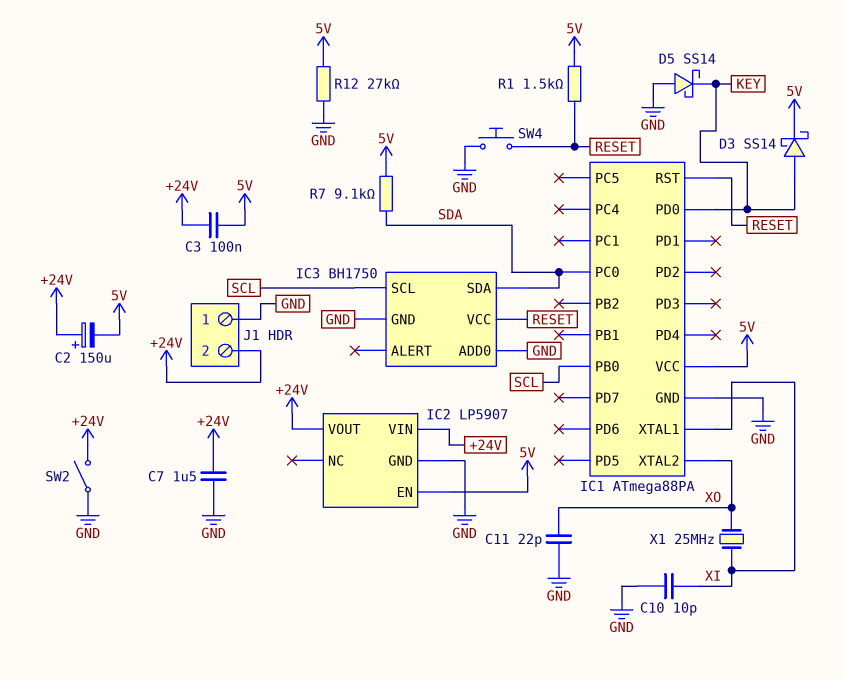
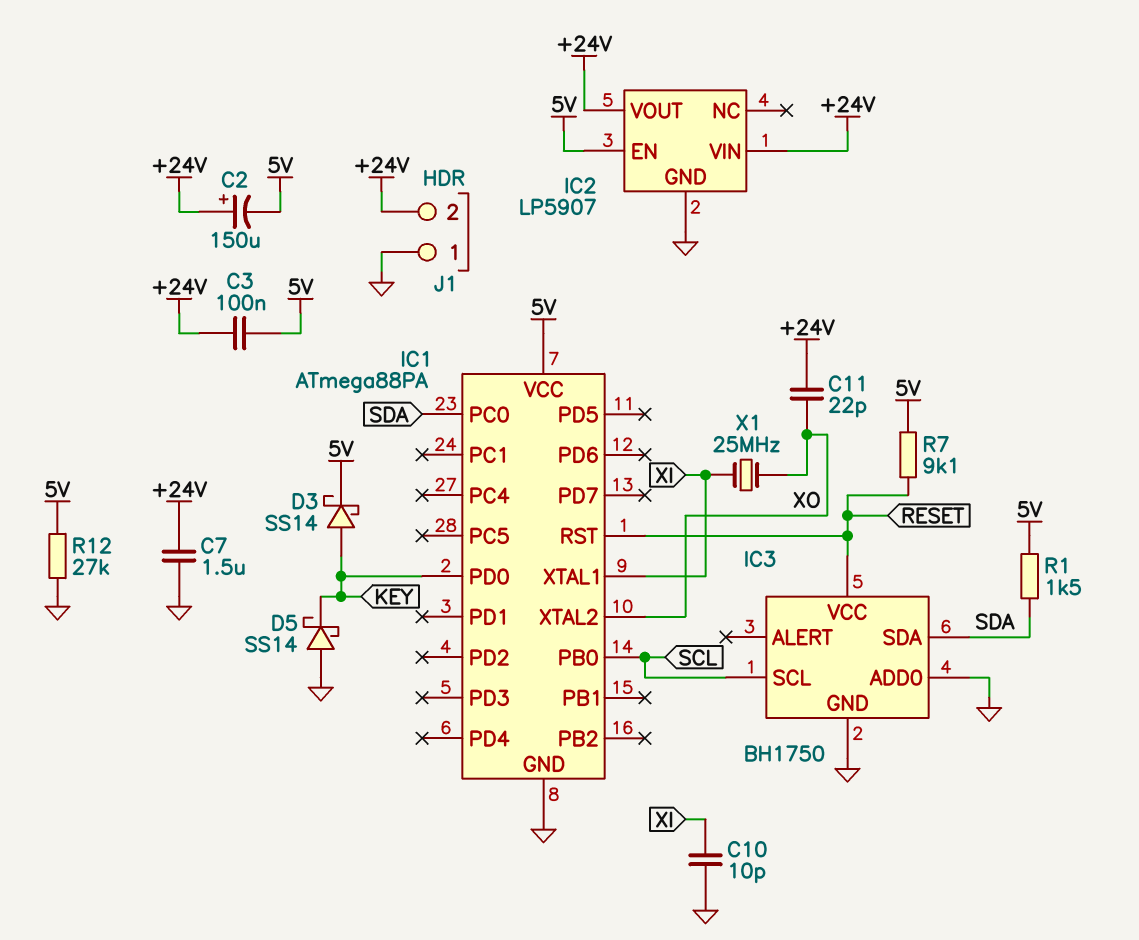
C11: 22pF (GND, XO) -> 22pF (+24V, XO)
R1: 1.5k (5V, RESET) -> 1.5k (5V, SDA)
R7: 9.1k (5V, SDA) -> 9.1k (5V, RESET)
SW2: switch (+24V, GND) -> none
SW4: button (GND, RESET) -> none

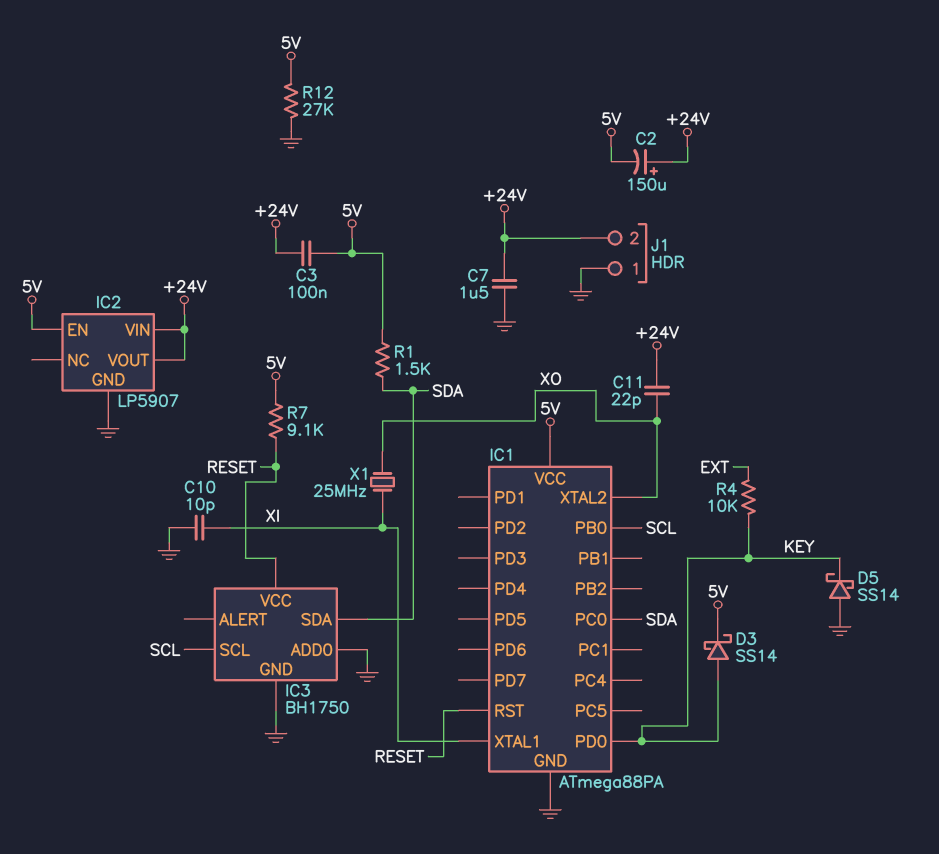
R4: none -> 10k (EXT, KEY)

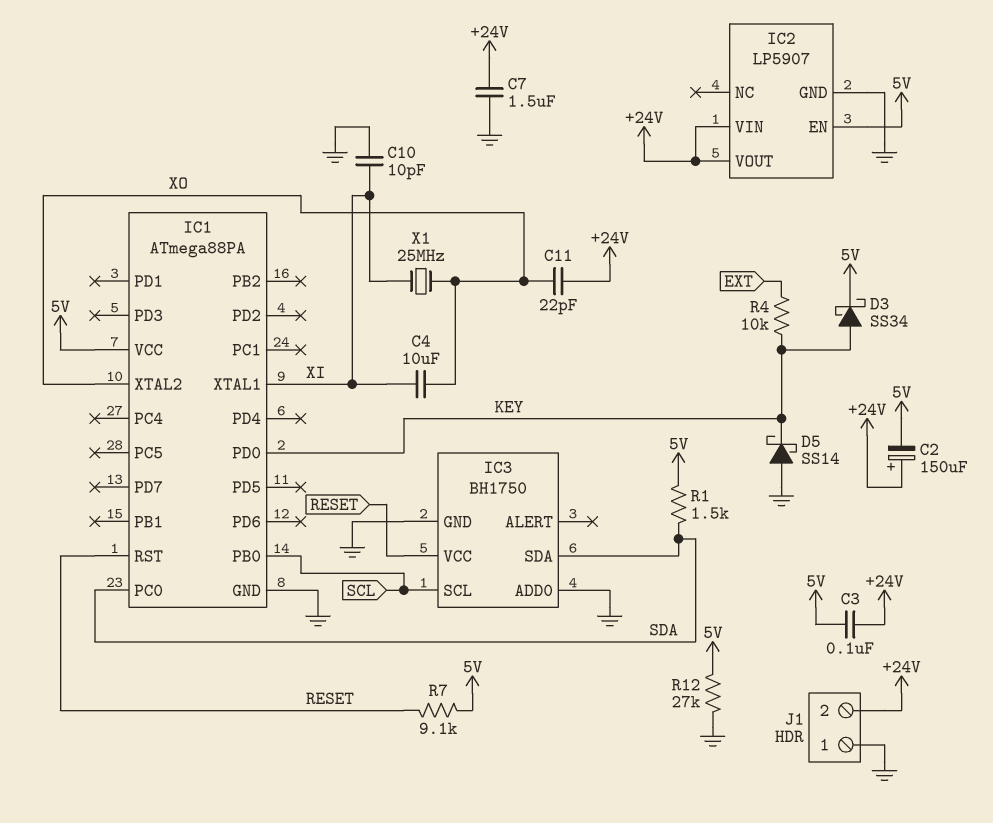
C4: none -> 10uF (XI, XO)
D3: schottky SS14 (A KEY, K 5V) -> schottky SS34 (A KEY, K 5V)

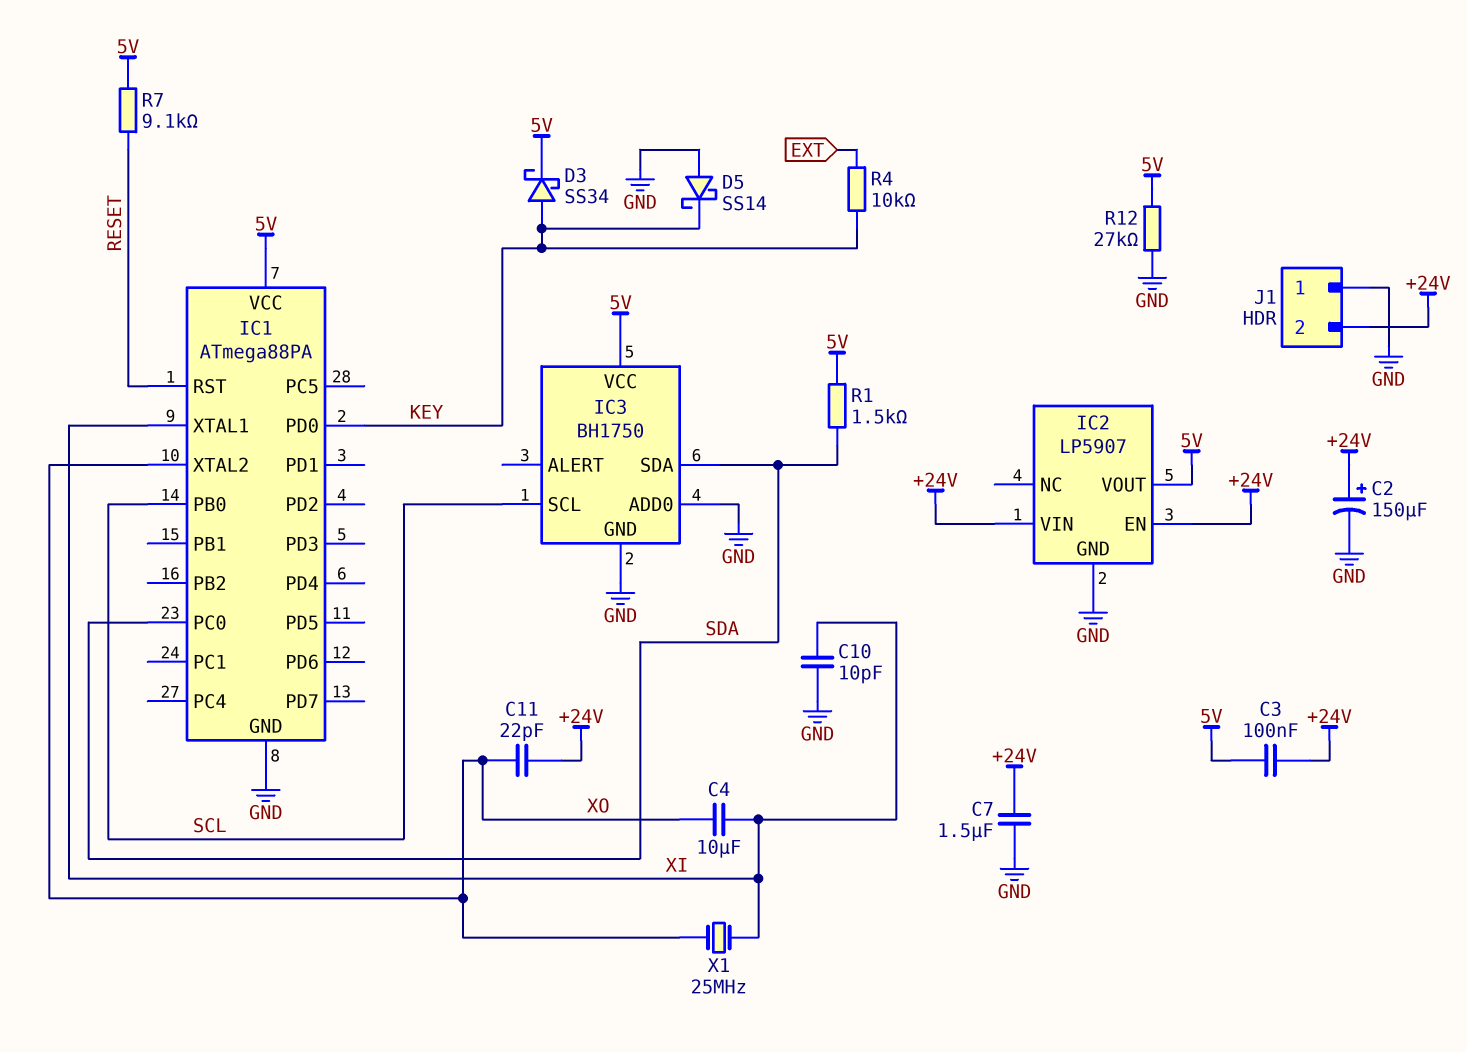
C2: 150uF (plus +24V, minus 5V) -> 150uF (plus +24V, minus GND)
IC2 pin EN: 5V -> +24V
IC2 pin VOUT: +24V -> 5V
IC3 pin VCC: RESET -> 5V

